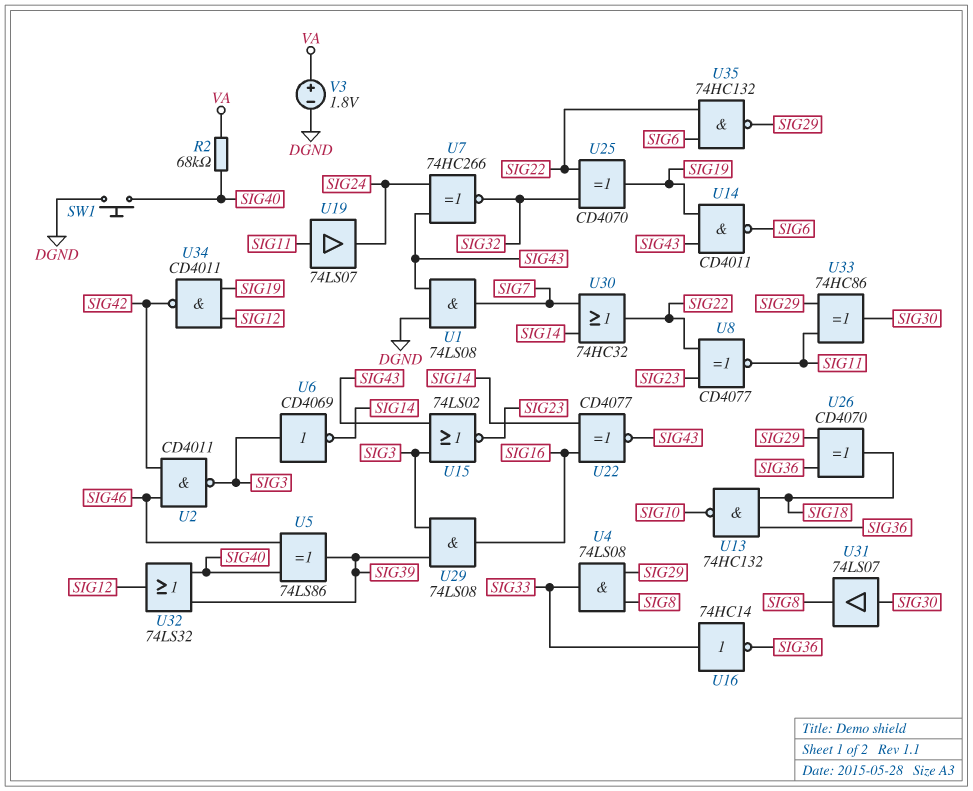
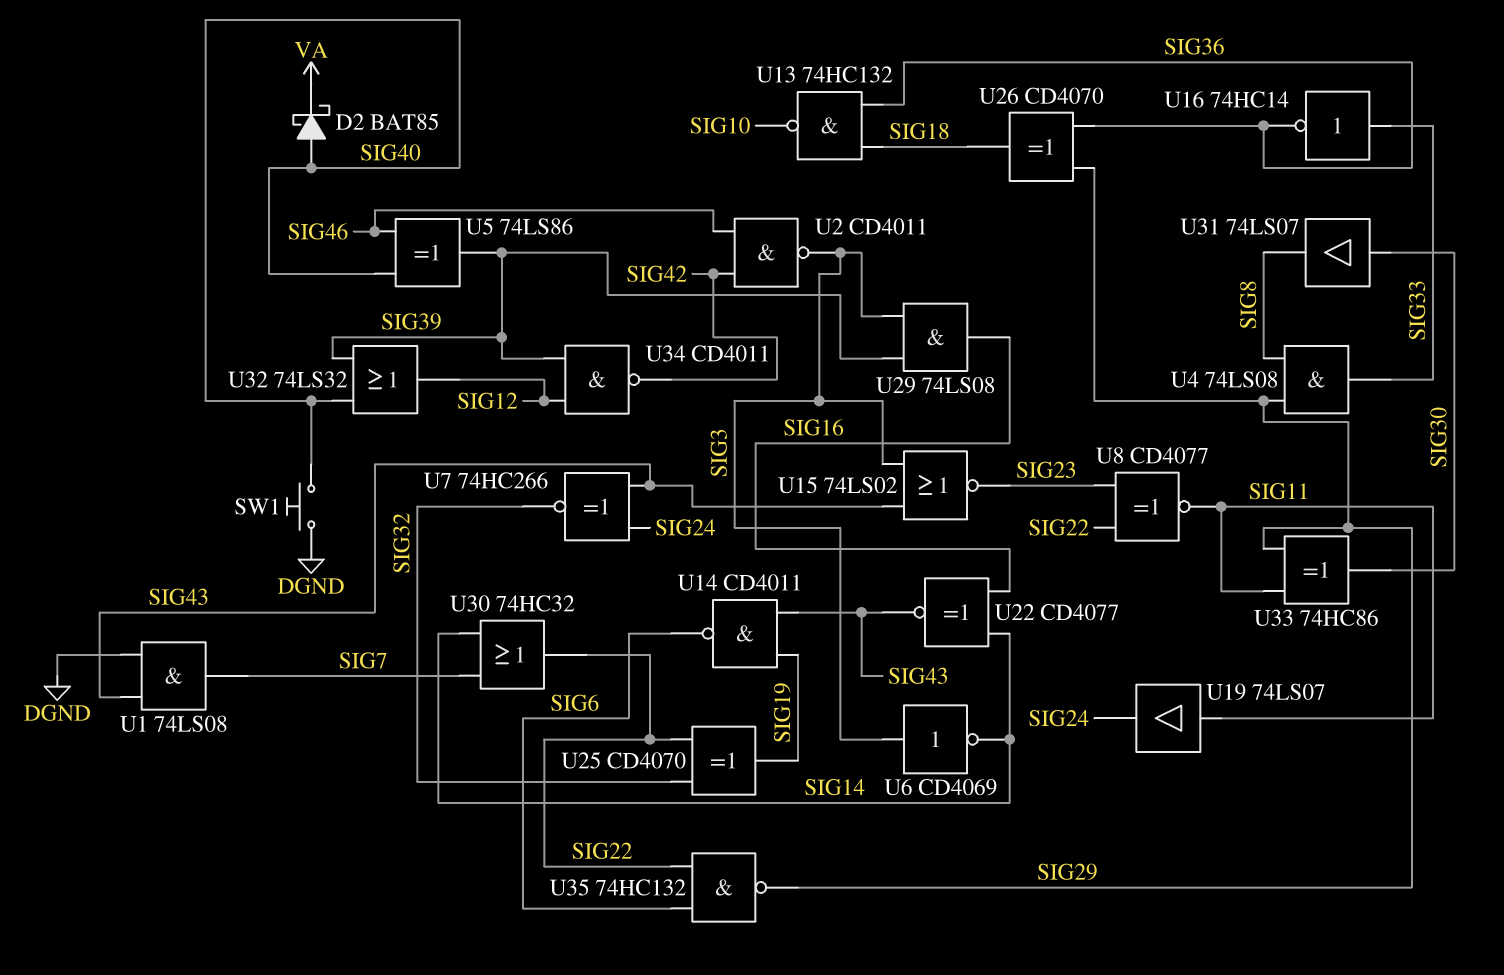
D2: none -> schottky BAT85 (A SIG40, K VA)
R2: 68k (SIG40, VA) -> none
U34: NAND CD4011 (in SIG12, in SIG19, out SIG42) -> NAND CD4011 (in SIG12, in SIG39, out SIG42)
V3: 1.8V (plus VA, minus DGND) -> none

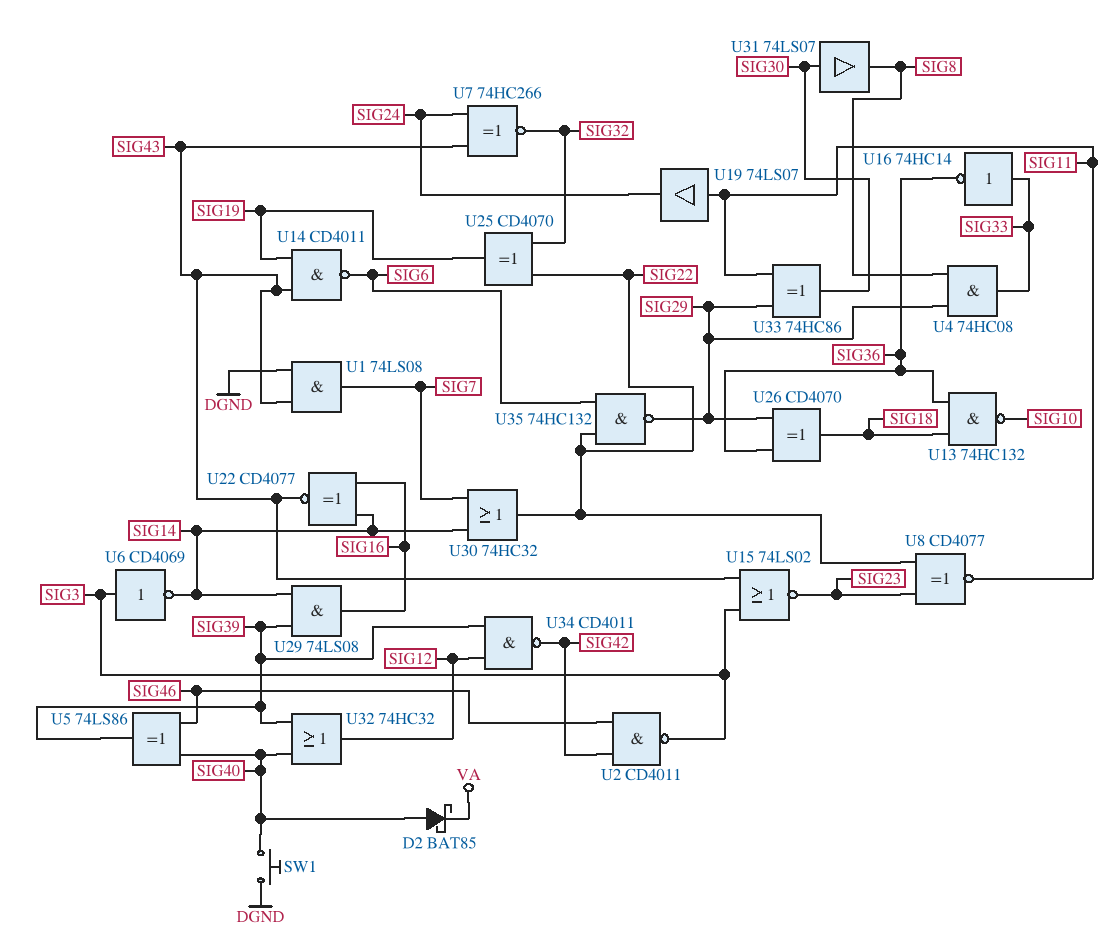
U4: AND 74LS08 (in SIG8, in SIG29, out SIG33) -> AND 74HC08 (in SIG8, in SIG29, out SIG33)
U29: AND 74LS08 (in SIG3, in SIG39, out SIG16) -> AND 74LS08 (in SIG14, in SIG39, out SIG16)
U32: OR 74LS32 (in SIG39, in SIG40, out SIG12) -> OR 74HC32 (in SIG39, in SIG40, out SIG12)

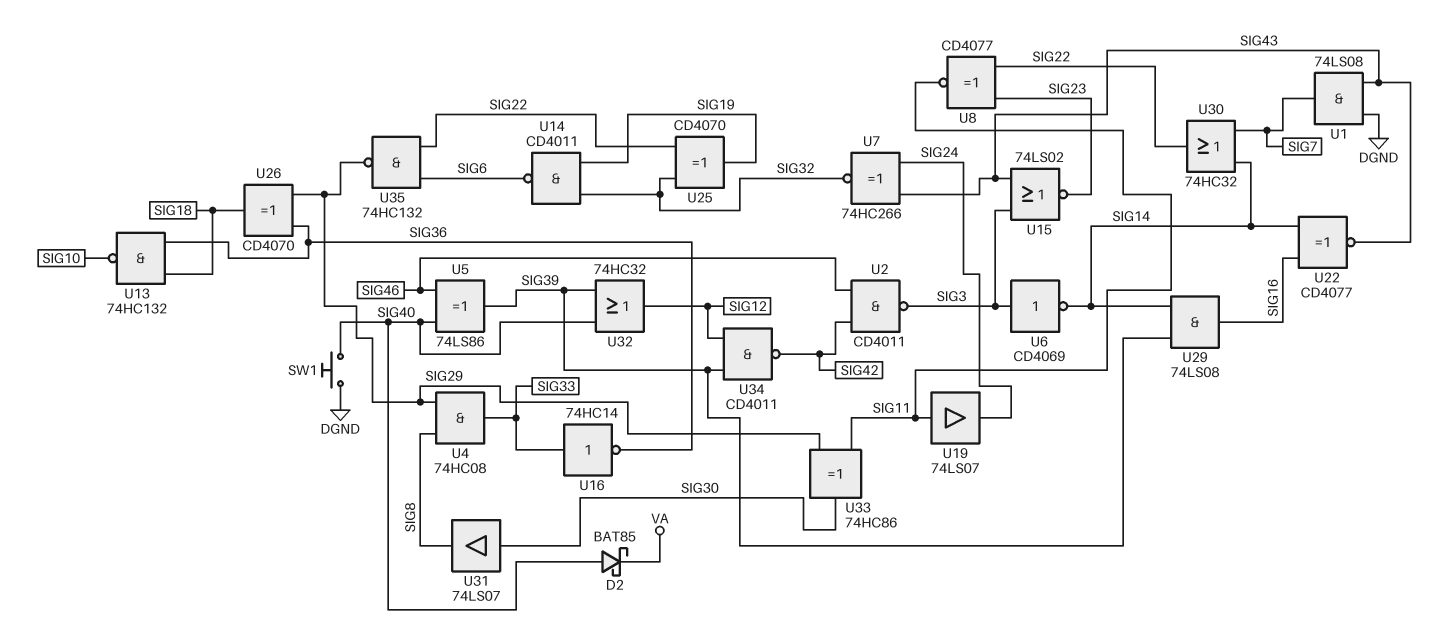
U14: NAND CD4011 (in SIG19, in SIG43, out SIG6) -> NAND CD4011 (in SIG19, in SIG32, out SIG6)

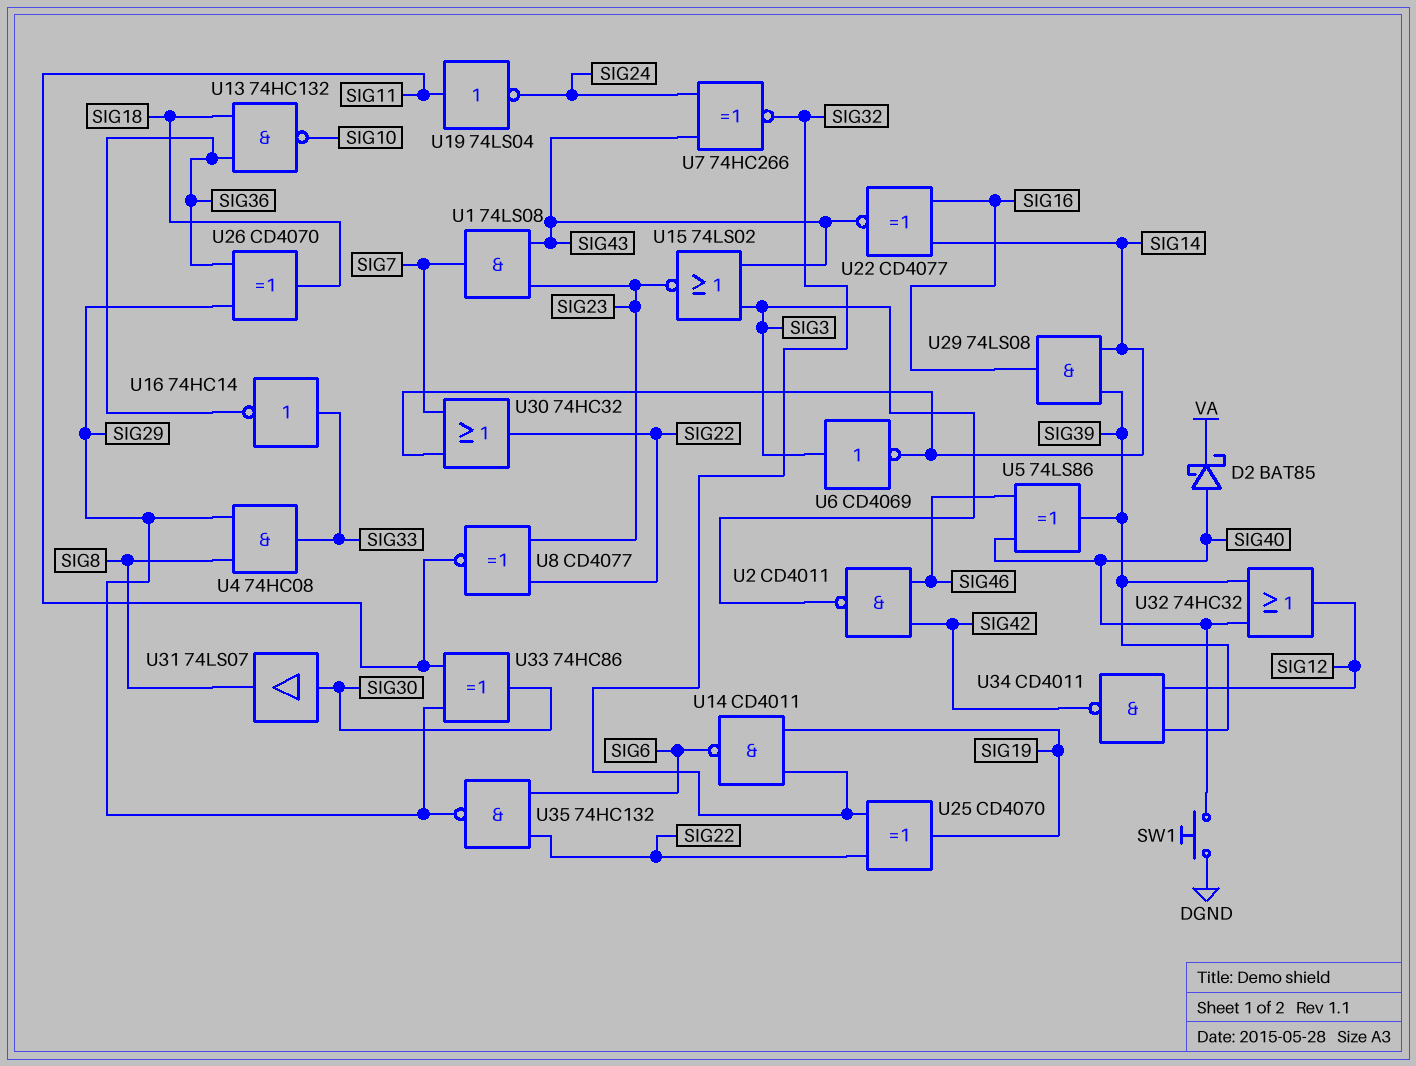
U1: AND 74LS08 (in DGND, in SIG43, out SIG7) -> AND 74LS08 (in SIG23, in SIG43, out SIG7)
U19: buffer 74LS07 (in SIG11, out SIG24) -> NOT 74LS04 (in SIG11, out SIG24)

